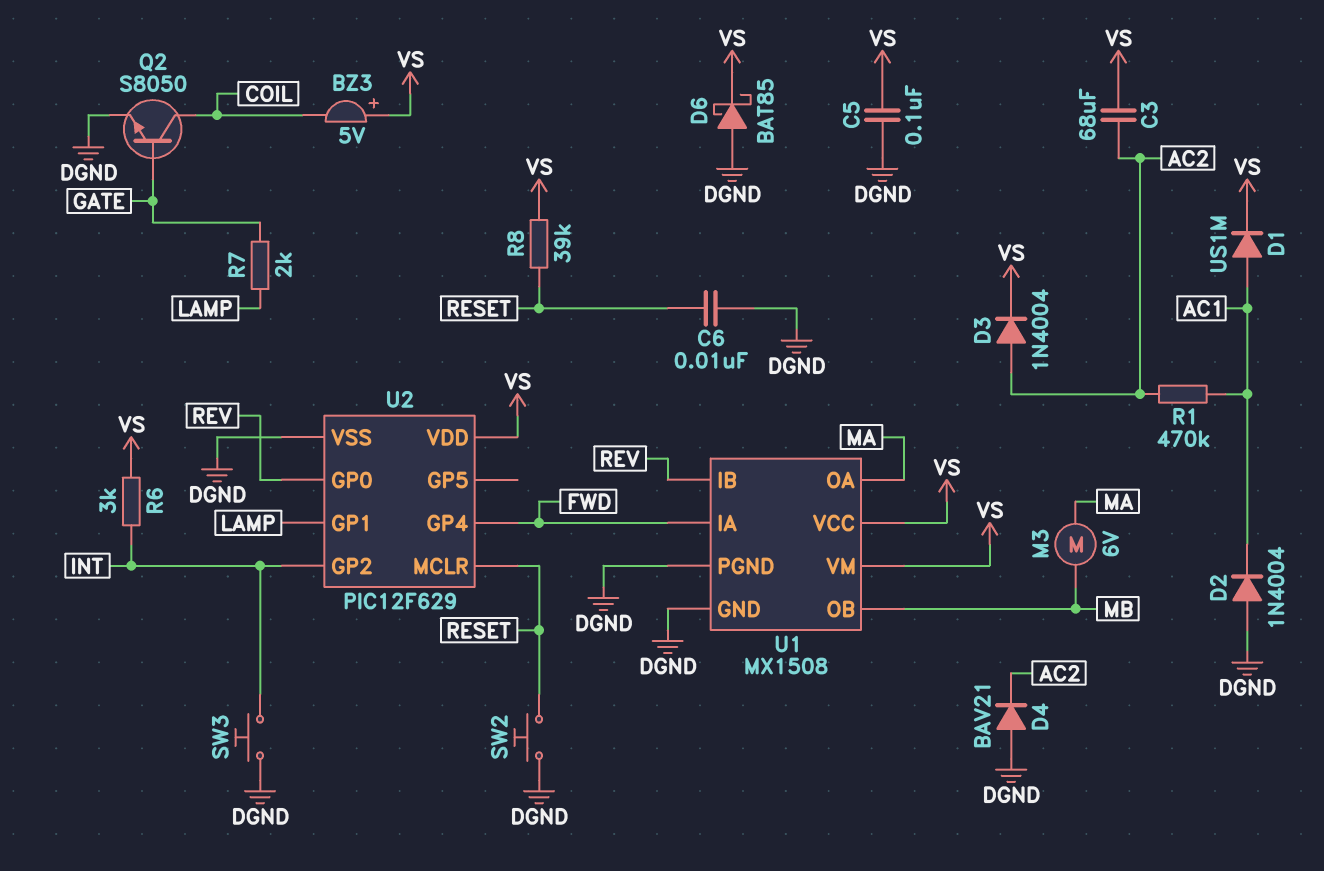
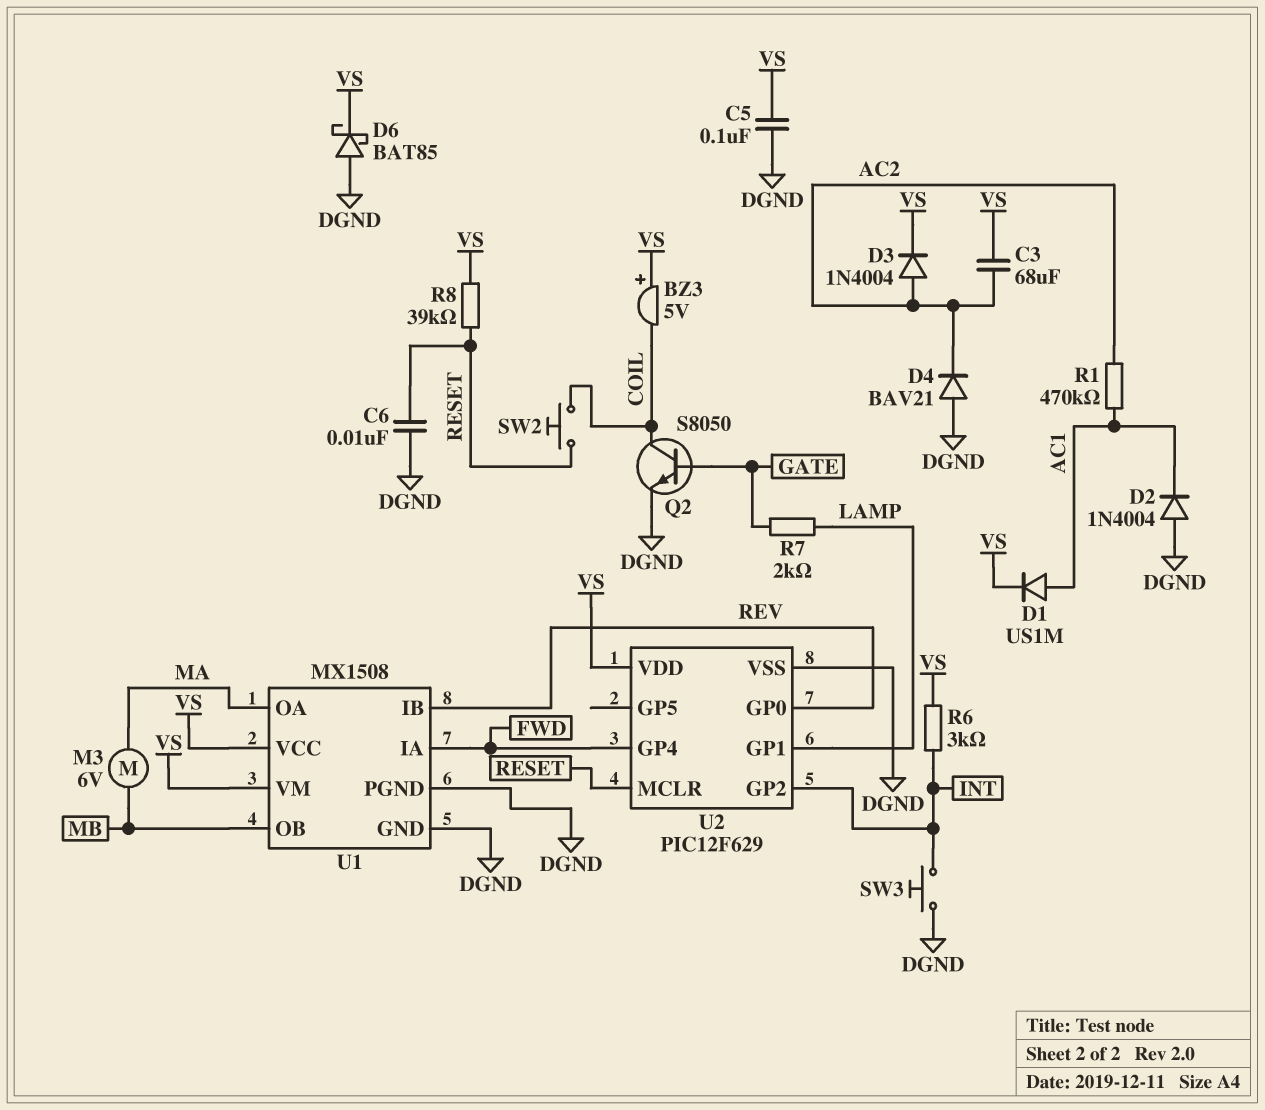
SW2: button (DGND, RESET) -> button (COIL, RESET)

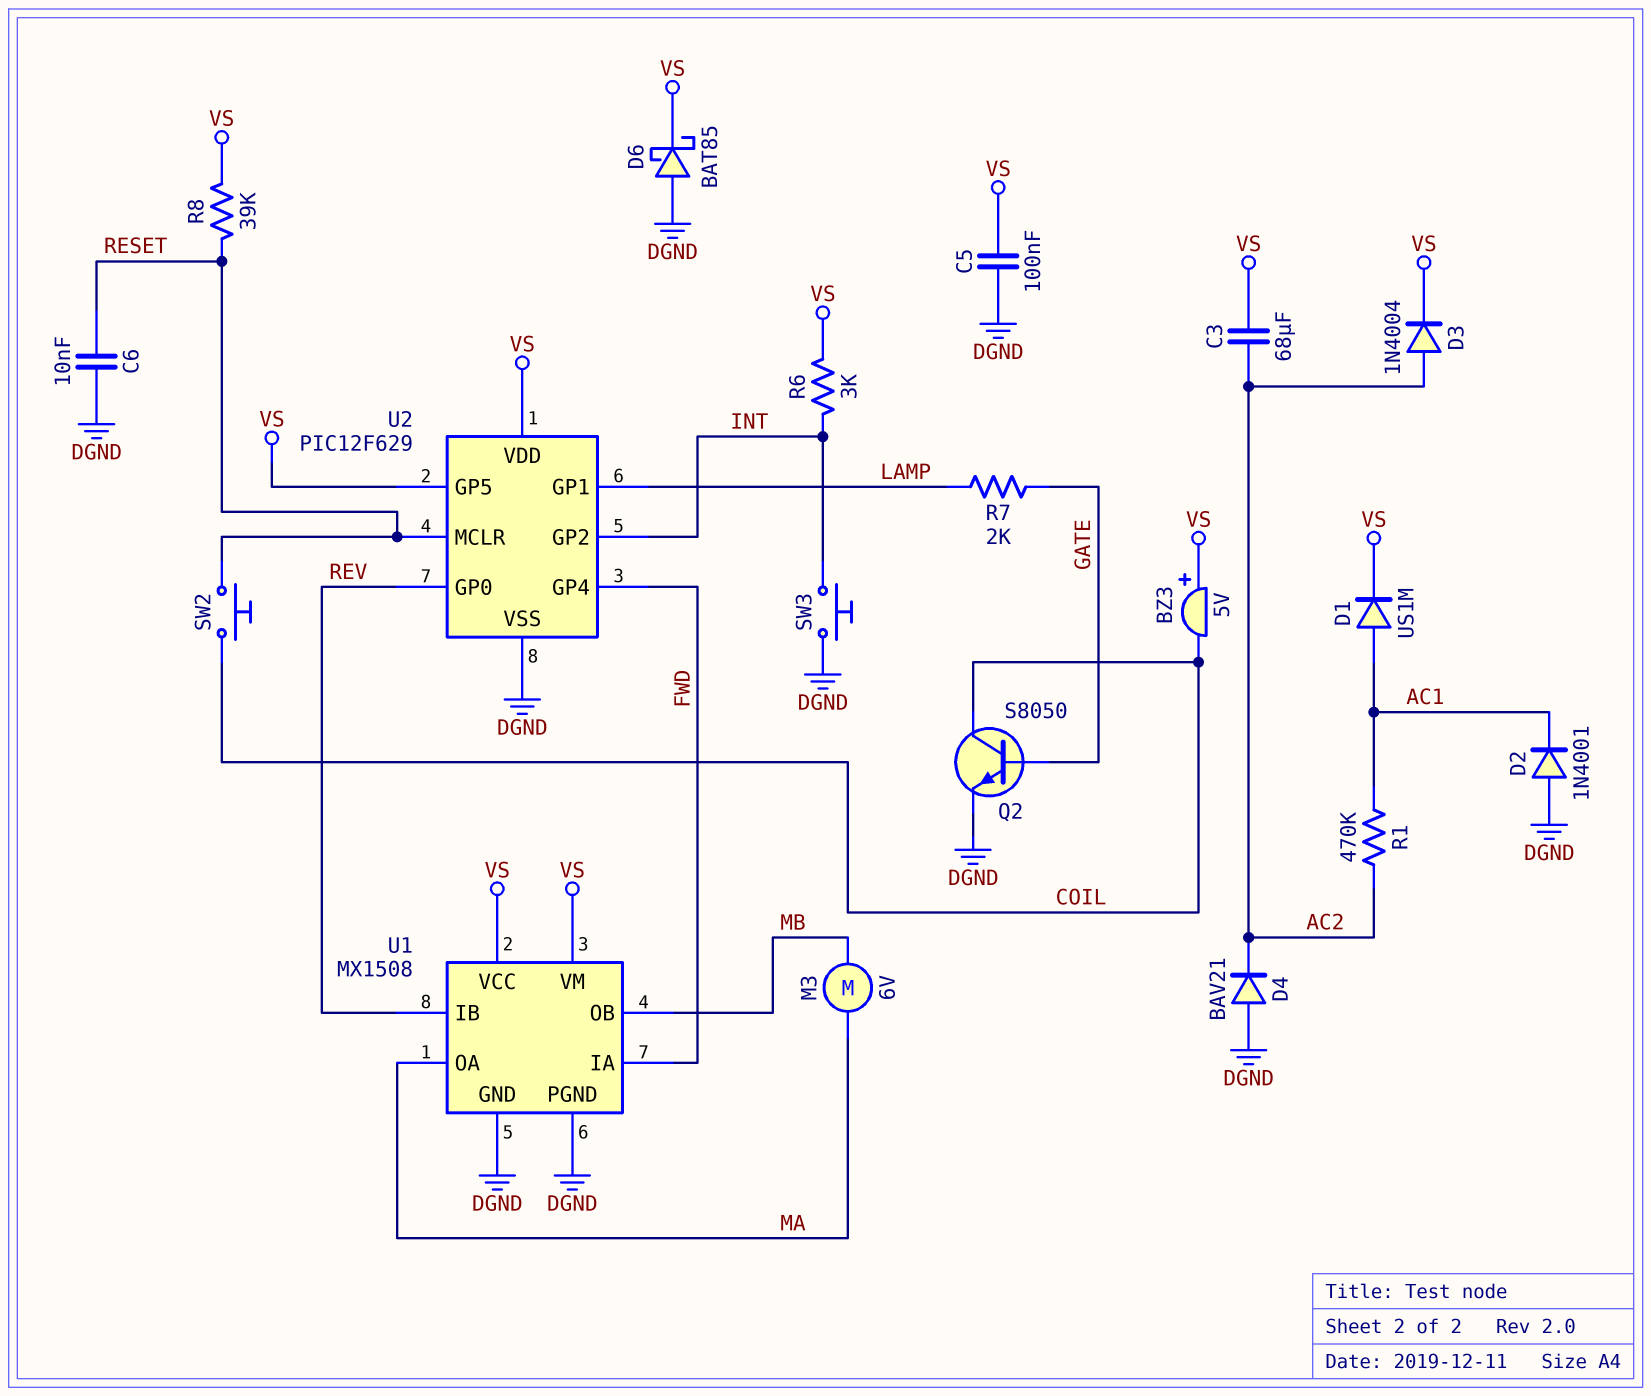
D2: diode 1N4004 (A DGND, K AC1) -> diode 1N4001 (A DGND, K AC1)
U2 pin GP5: none -> VS

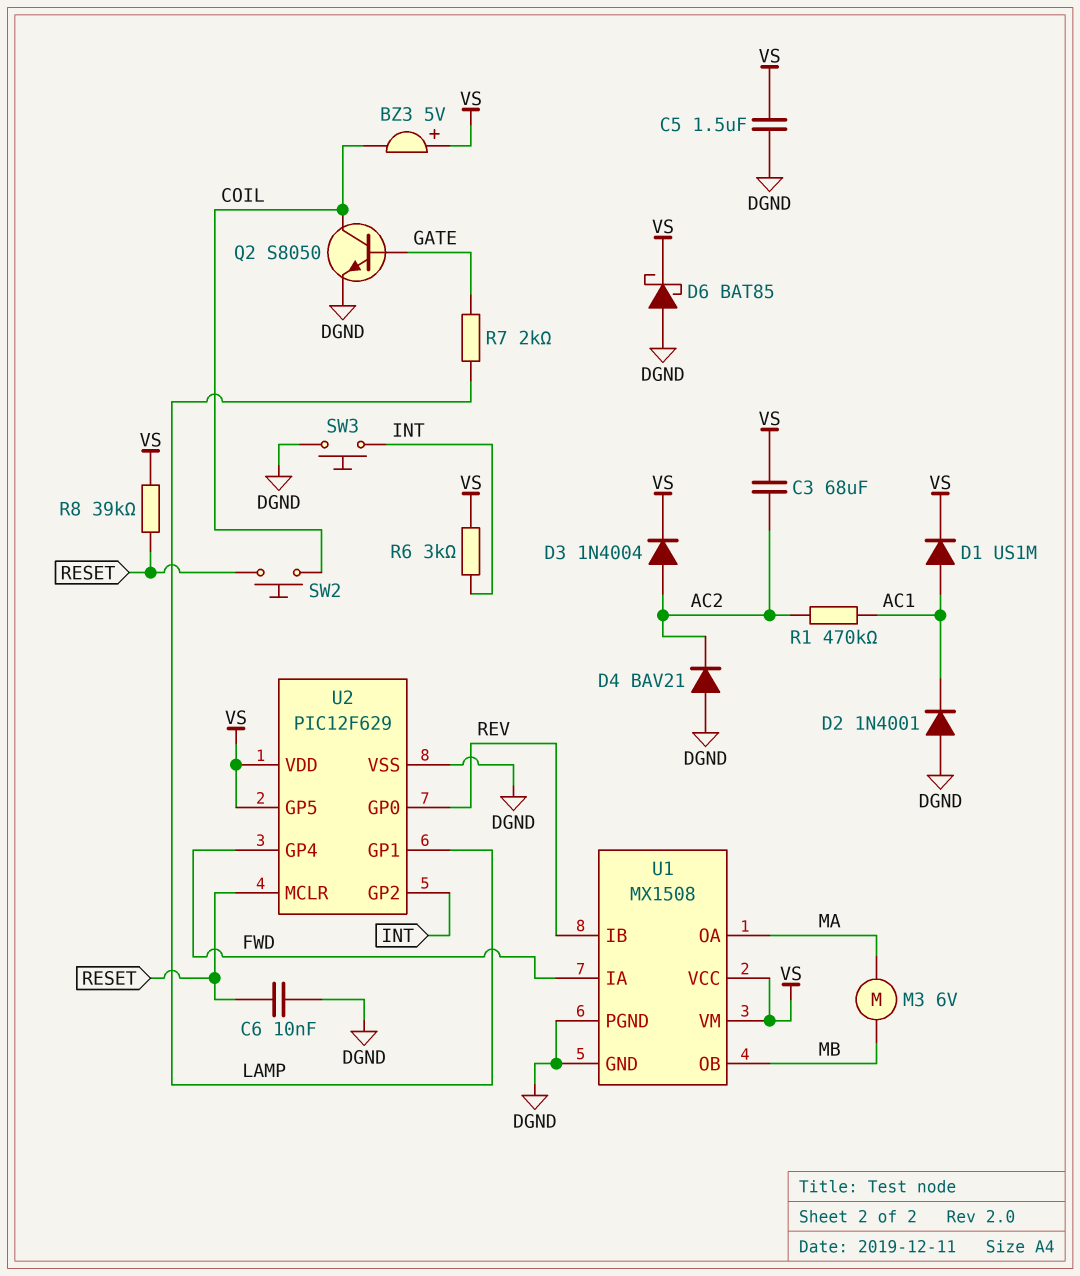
C5: 100nF (DGND, VS) -> 1.5uF (DGND, VS)

